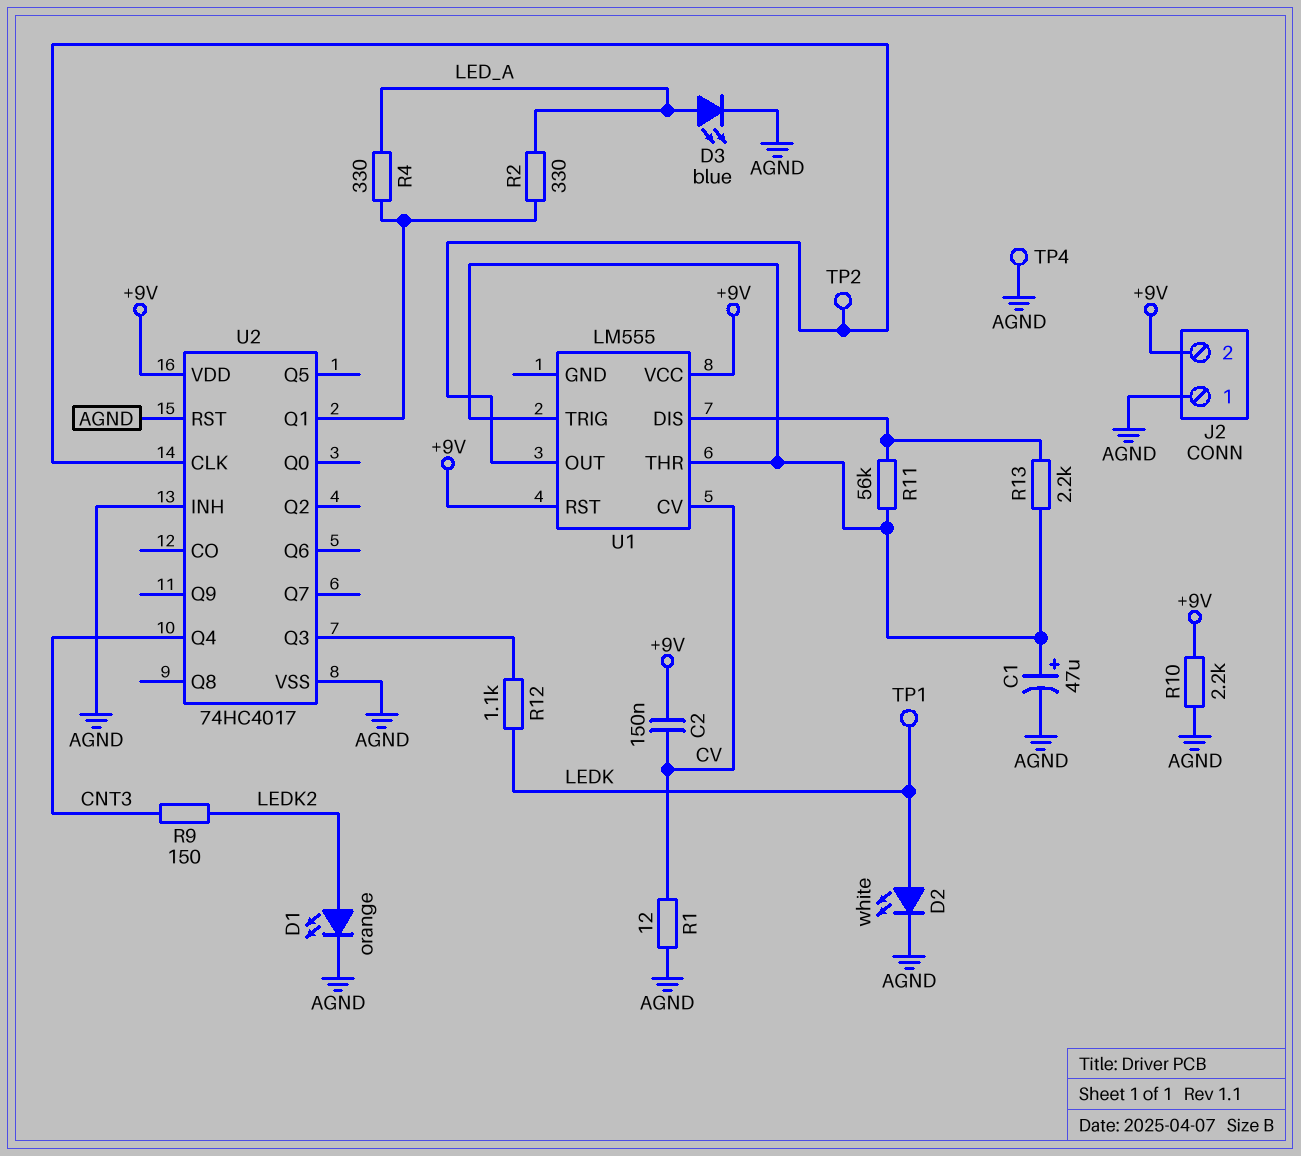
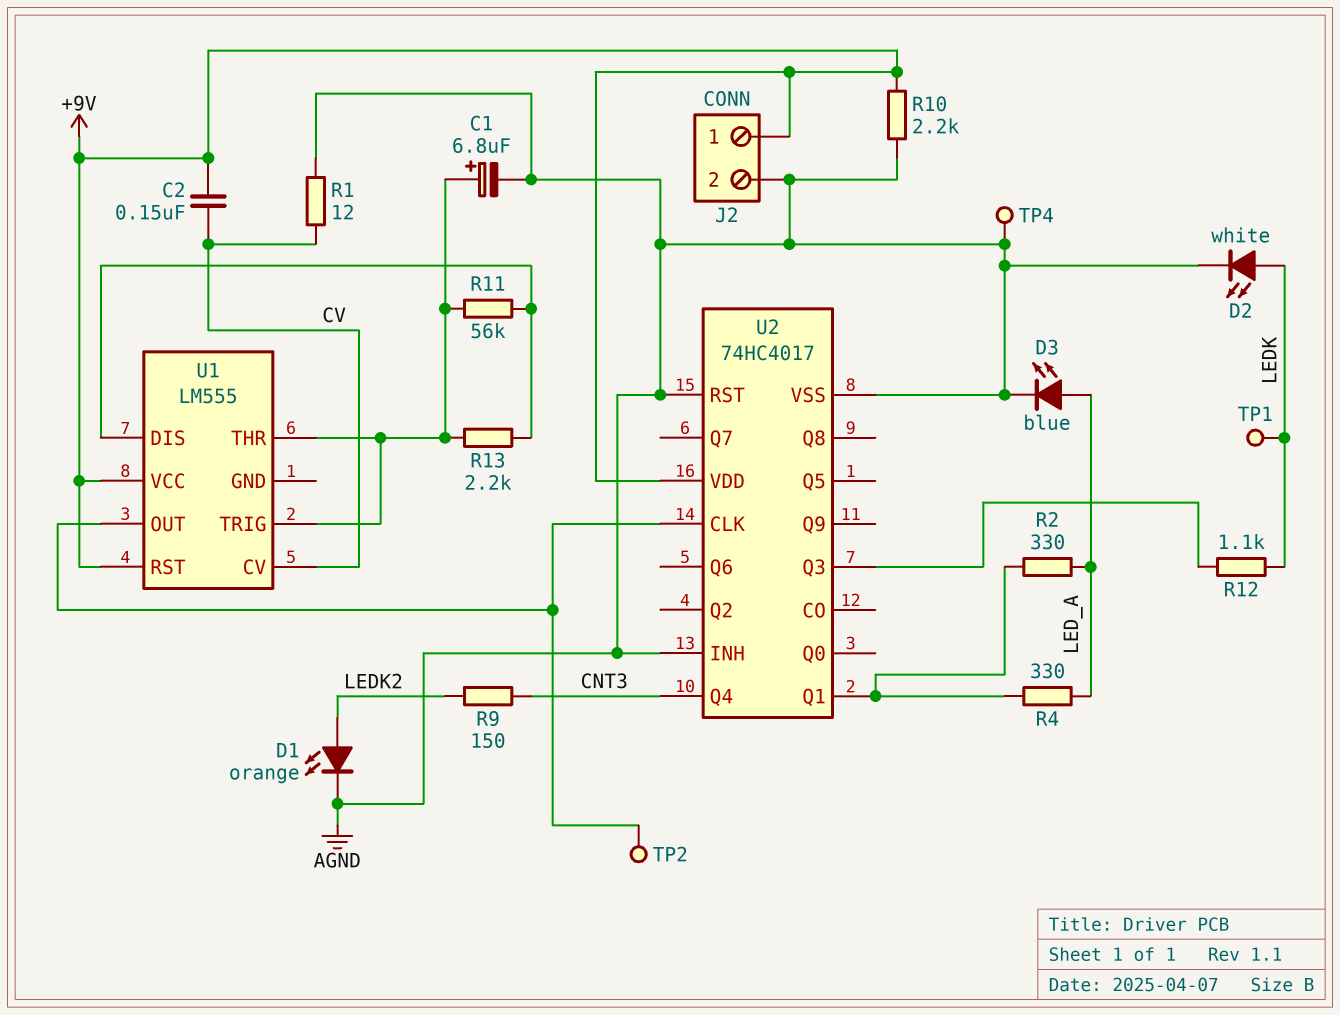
C1: 47uF (plus U1/THR, minus AGND) -> 6.8uF (plus U1/THR, minus AGND)
J2 pin 1: AGND -> +9V
J2 pin 2: +9V -> AGND

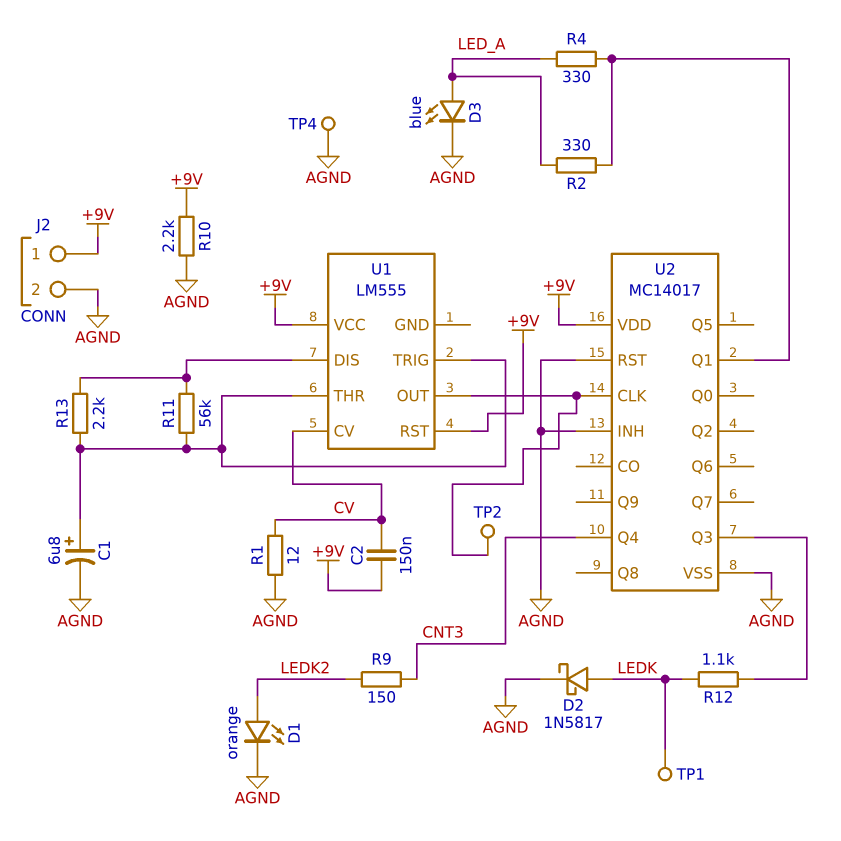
D2: LED white (A LEDK, K AGND) -> schottky 1N5817 (A LEDK, K AGND)
U2: 74HC4017 -> MC14017

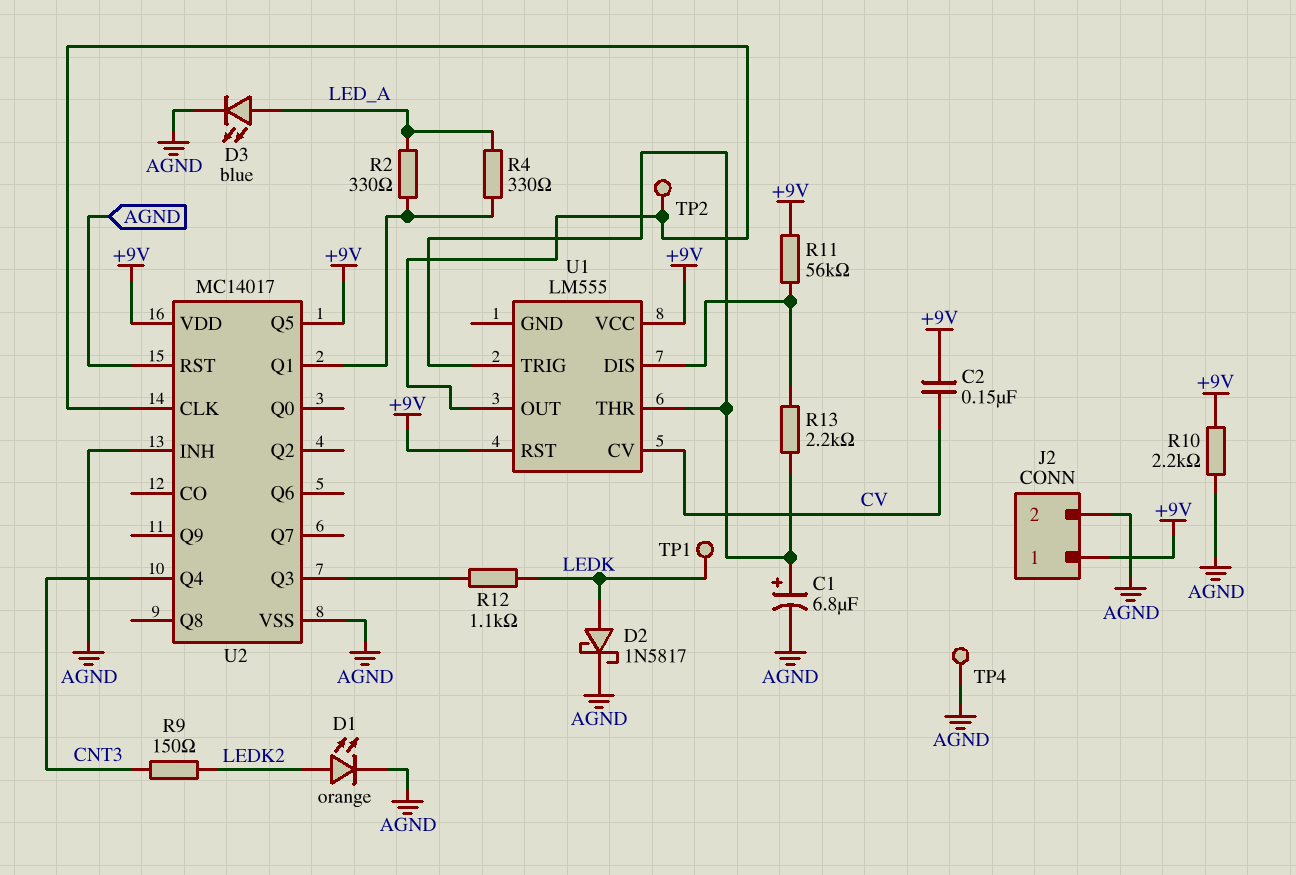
R1: 12 (AGND, CV) -> none
R11: 56k (U1/DIS, U1/THR) -> 56k (+9V, U1/DIS)
U2 pin Q5: none -> +9V

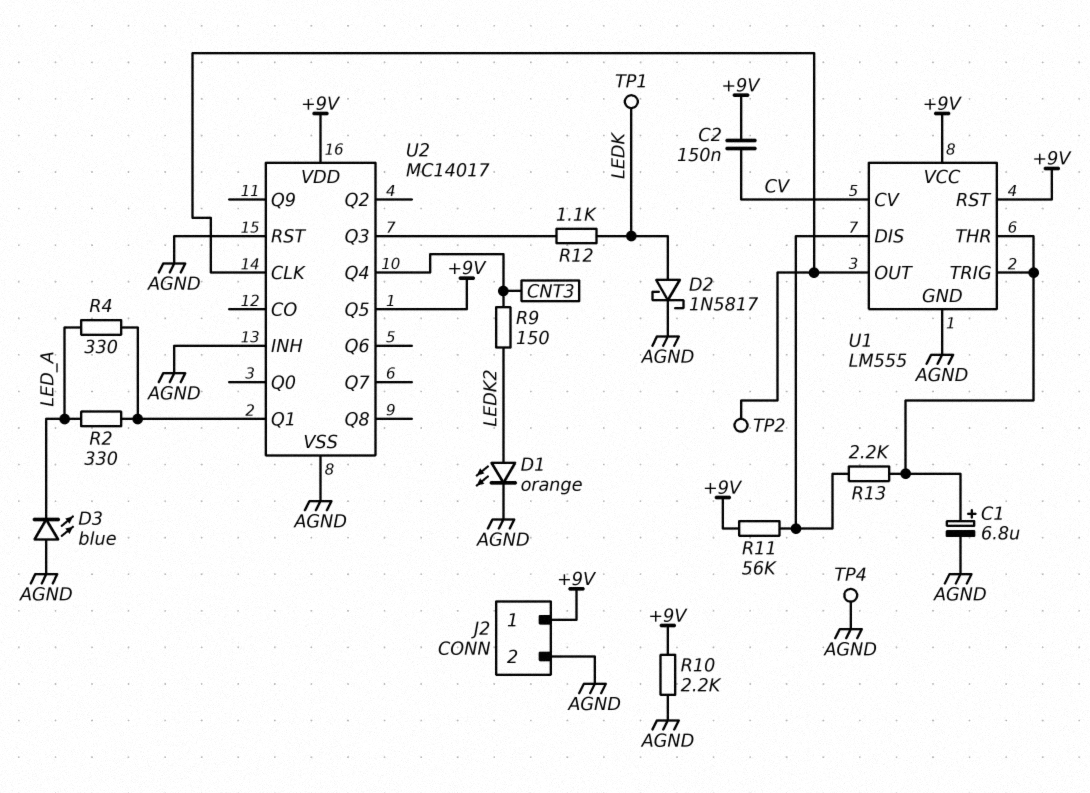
D3: LED blue (A LED_A, K AGND) -> LED blue (A AGND, K LED_A)
U1 pin GND: none -> AGND

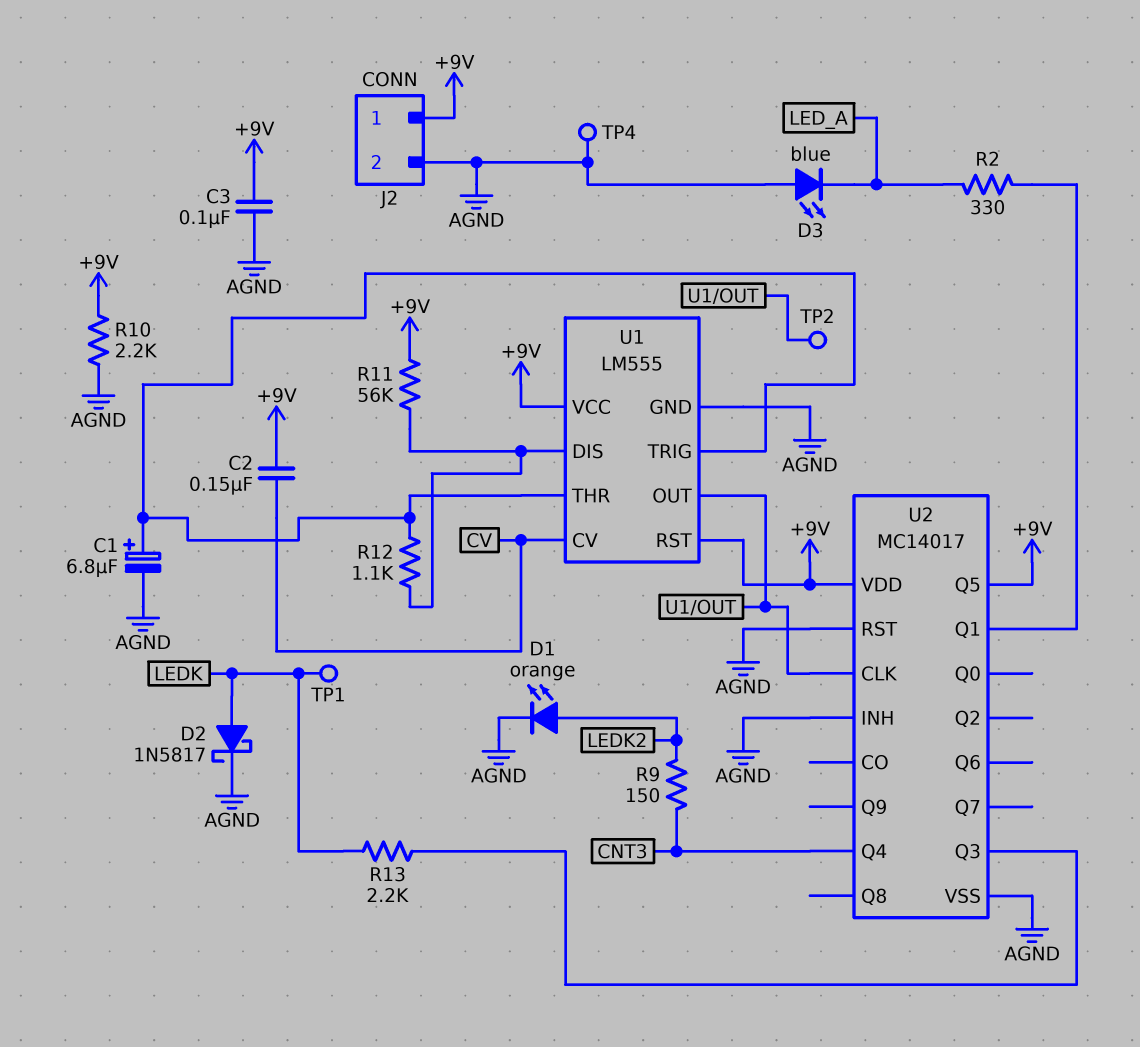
C3: none -> 100nF (+9V, AGND)
R4: 330 (LED_A, U2/Q1) -> none
R12: 1.1k (LEDK, U2/Q3) -> 1.1k (U1/DIS, U1/THR)
R13: 2.2k (U1/DIS, U1/THR) -> 2.2k (LEDK, U2/Q3)

